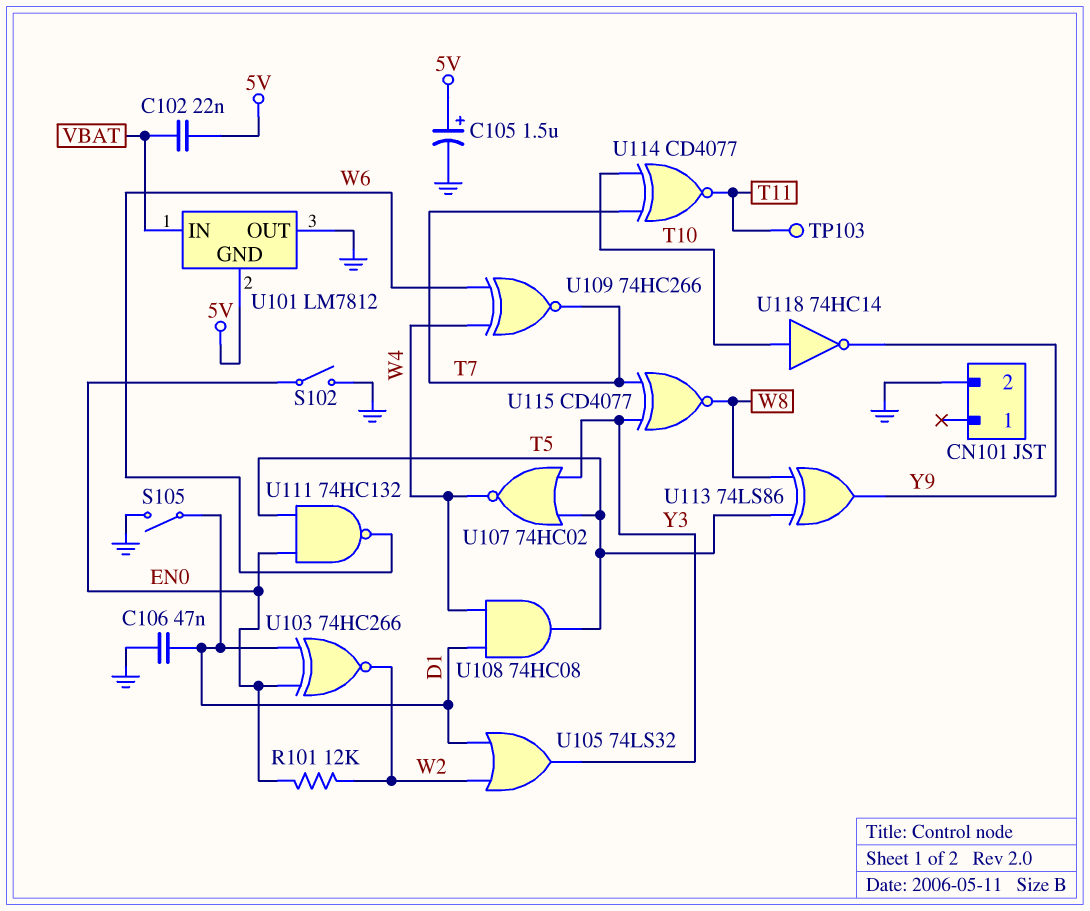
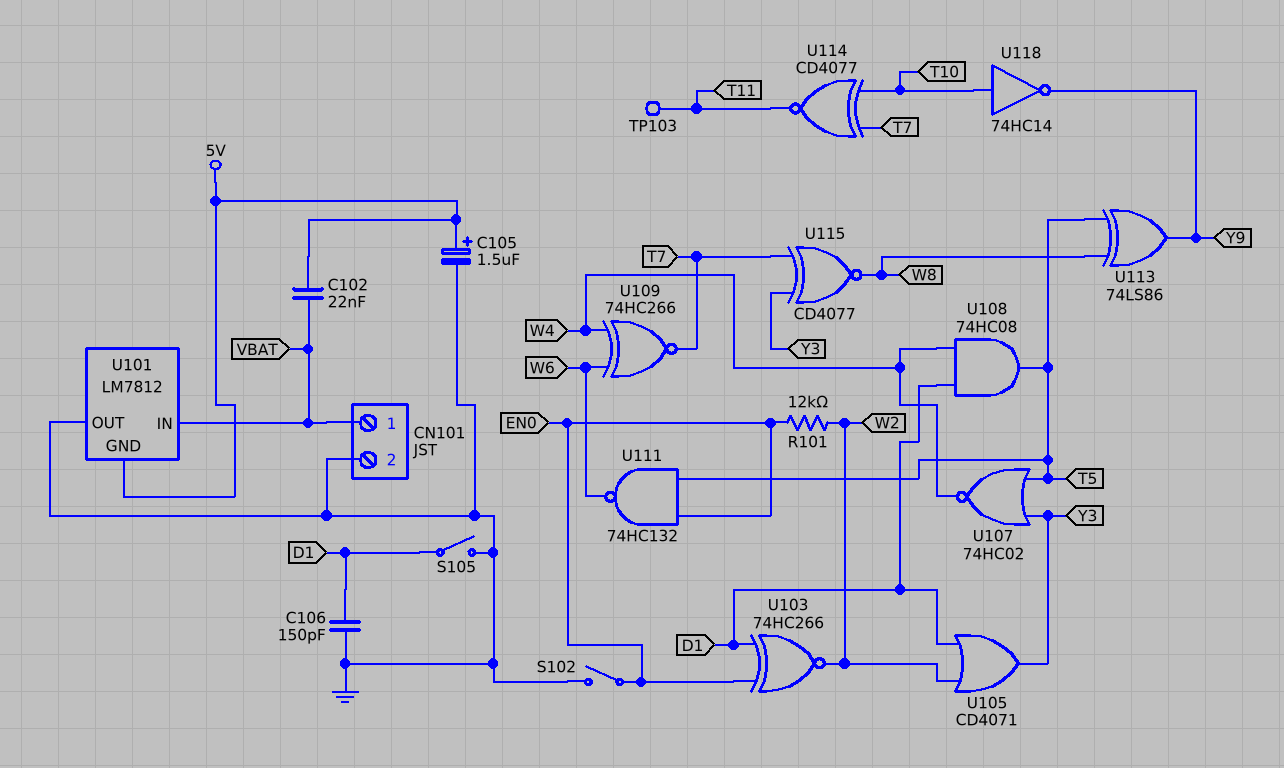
C106: 47nF (D1, GND) -> 150pF (D1, GND)
CN101 pin 1: none -> VBAT
U105: OR 74LS32 (in D1, in W2, out Y3) -> OR CD4071 (in D1, in W2, out Y3)

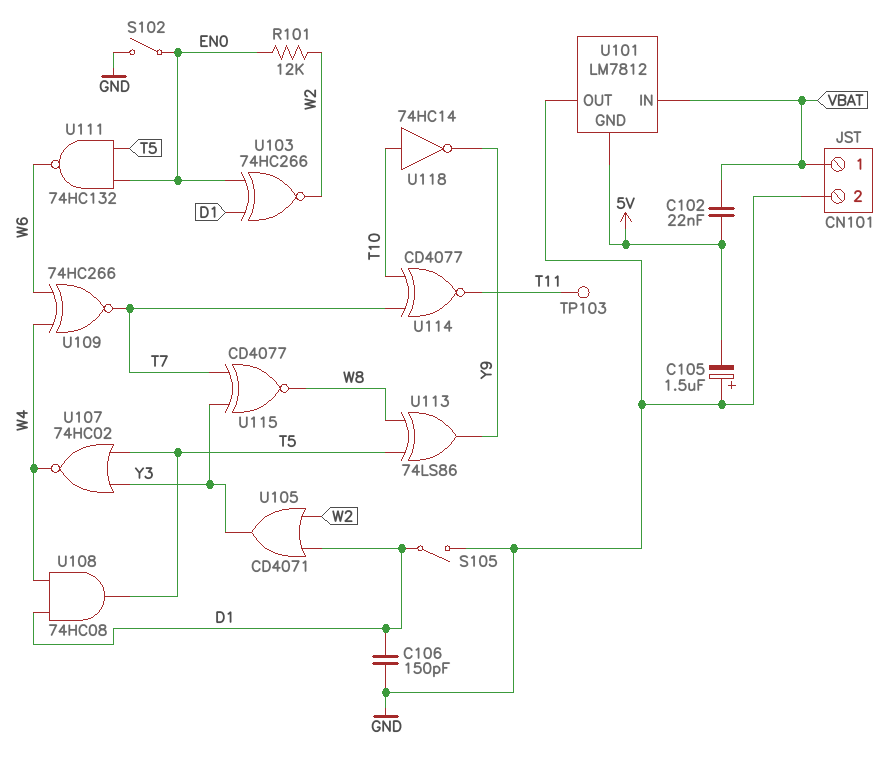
C105: 1.5uF (plus 5V, minus GND) -> 1.5uF (plus GND, minus 5V)

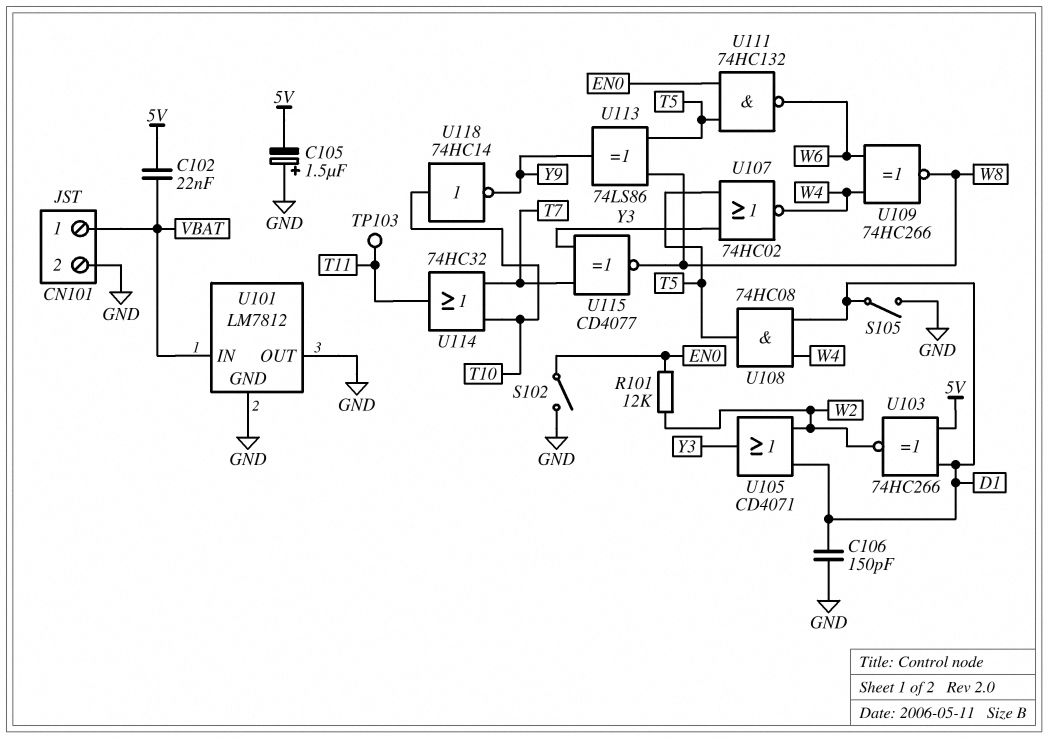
U101 pin GND: 5V -> GND
U103: XNOR 74HC266 (in D1, in EN0, out W2) -> XNOR 74HC266 (in 5V, in D1, out W2)
U109: XNOR 74HC266 (in W4, in W6, out T7) -> XNOR 74HC266 (in W4, in W6, out W8)
U114: XNOR CD4077 (in T7, in T10, out T11) -> OR 74HC32 (in T7, in T10, out T11)

